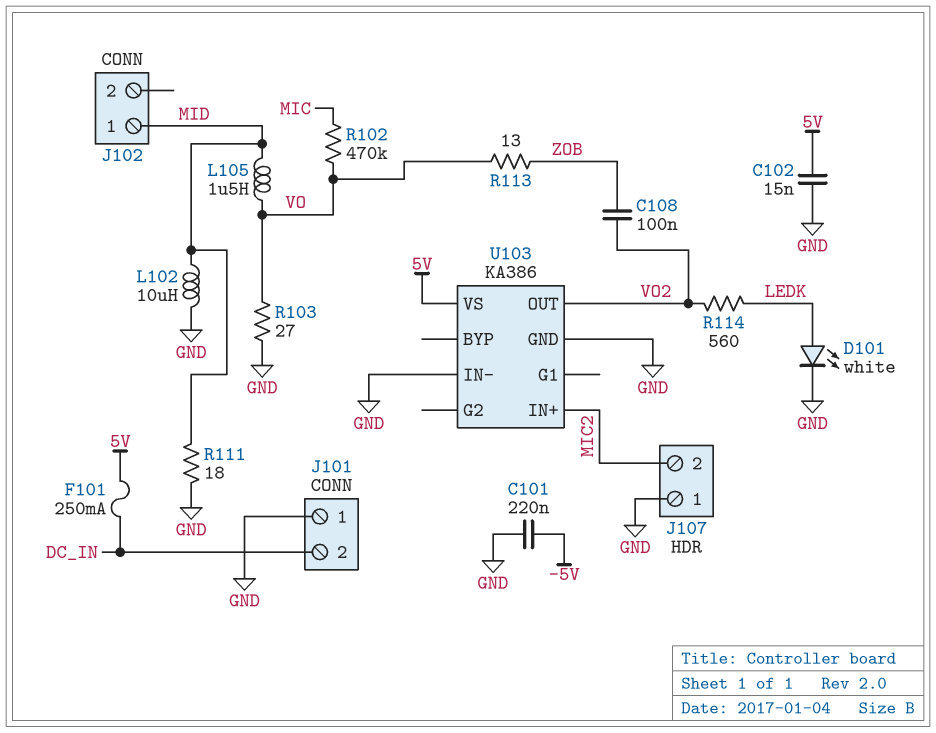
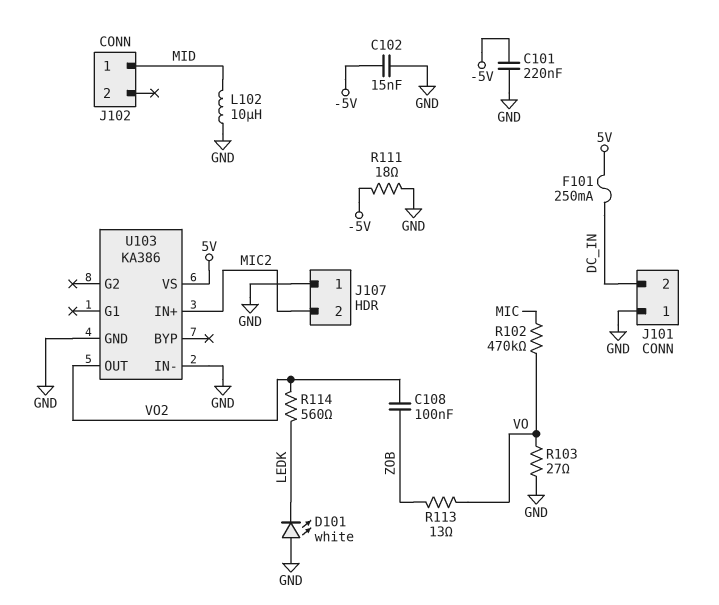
C102: 15nF (5V, GND) -> 15nF (-5V, GND)
D101: LED white (A LEDK, K GND) -> LED white (A GND, K LEDK)
L105: 1.5uH (MID, VO) -> none
R111: 18 (GND, MID) -> 18 (-5V, GND)

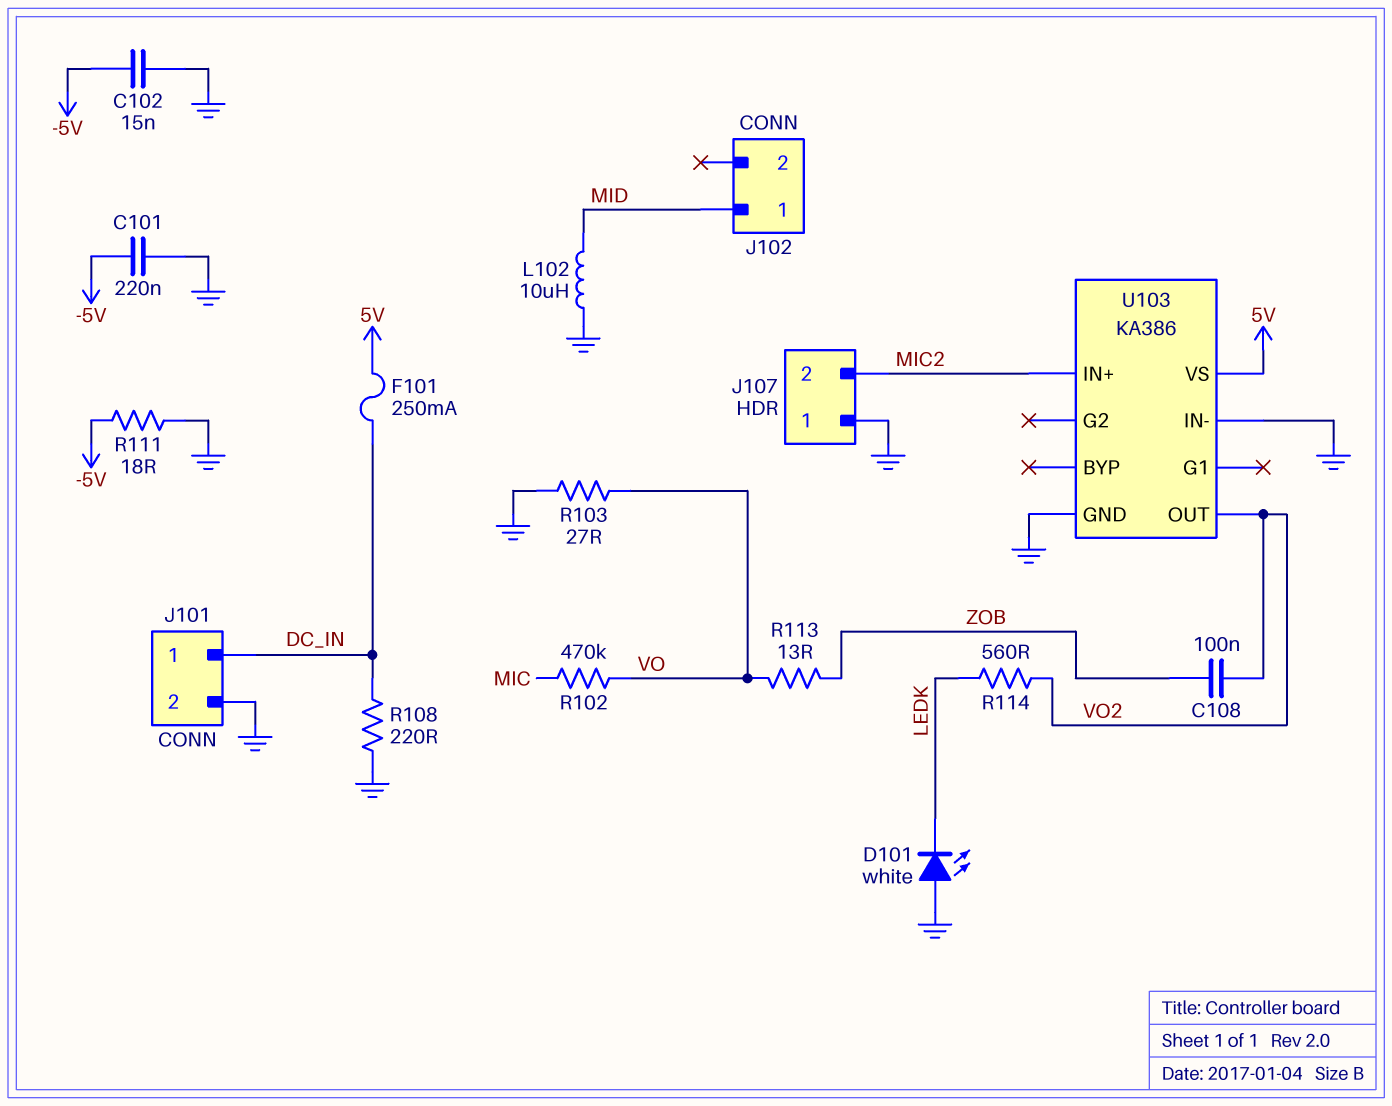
J101 pin 1: GND -> DC_IN
J101 pin 2: DC_IN -> GND
R108: none -> 220 (DC_IN, GND)

